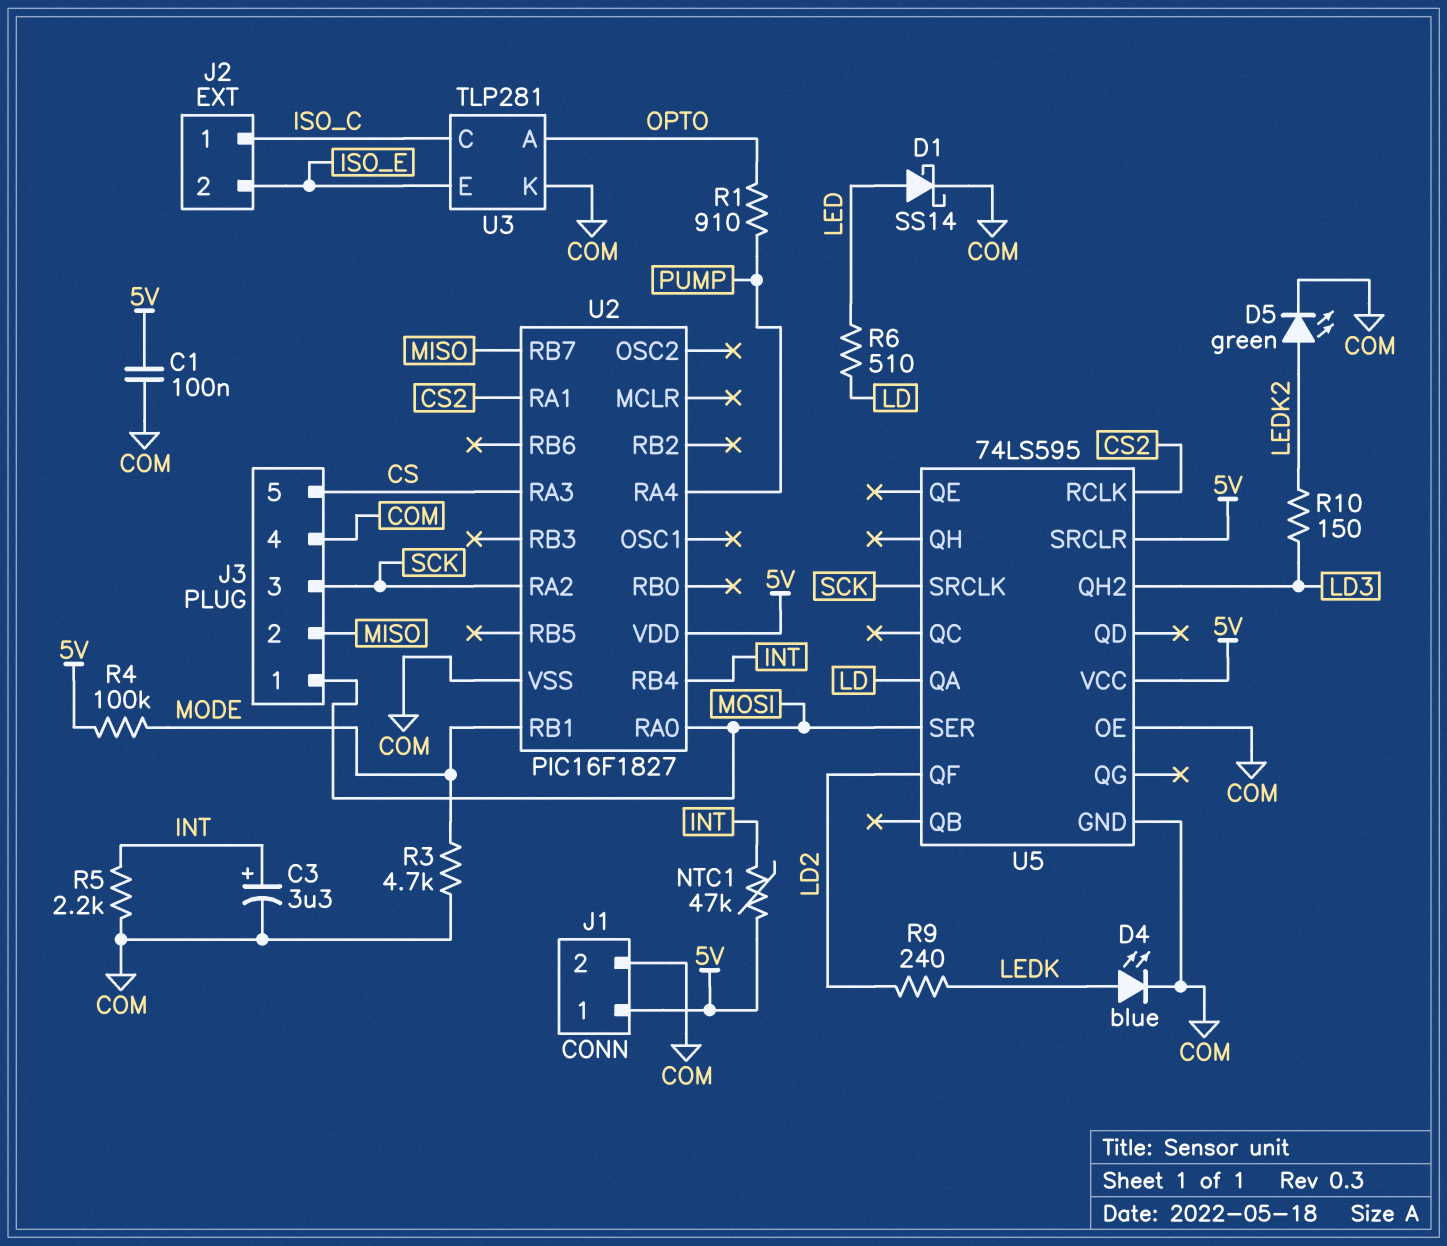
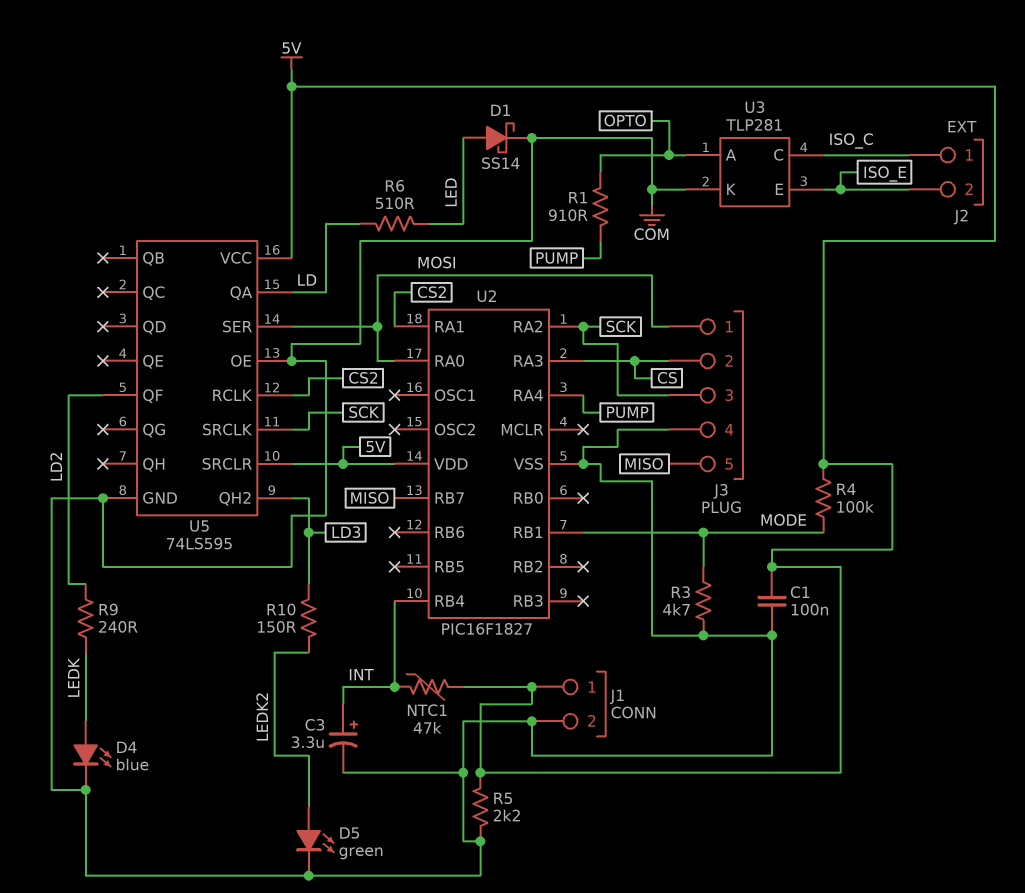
J3 pin 2: MISO -> CS
J3 pin 5: CS -> MISO
R5: 2.2k (COM, INT) -> 2.2k (5V, COM)

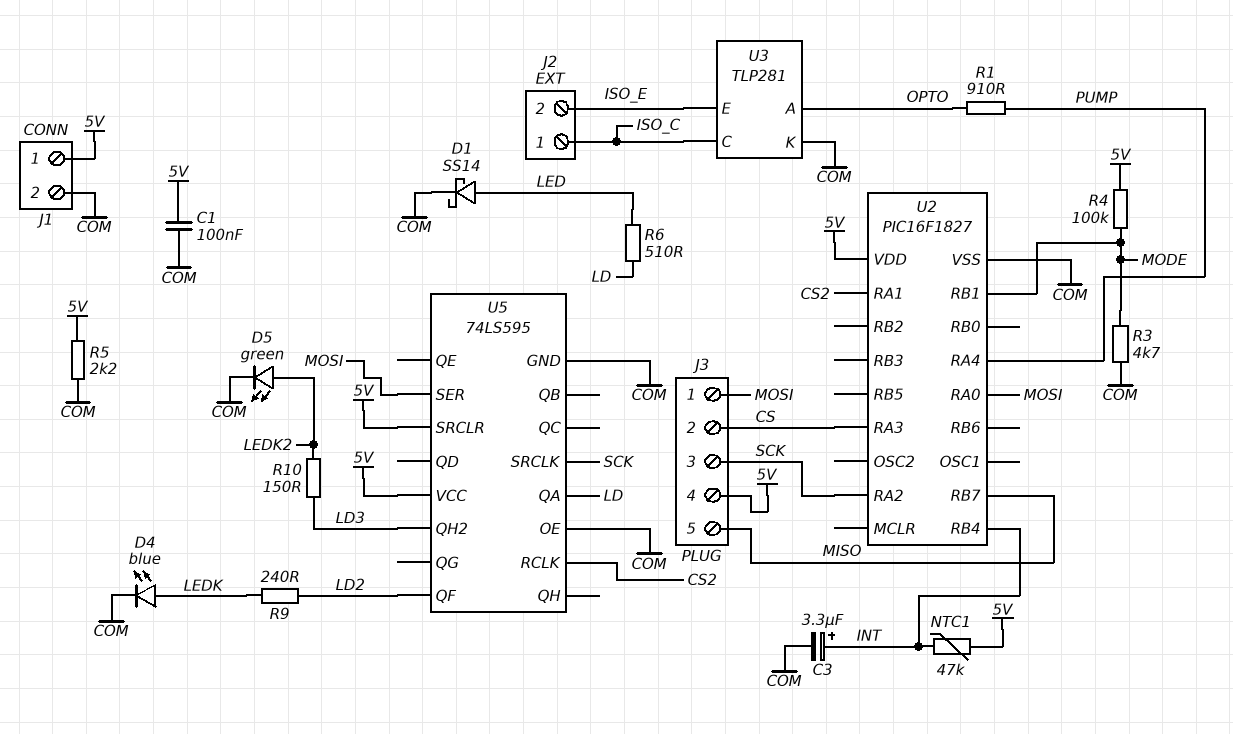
J3 pin 4: COM -> 5V

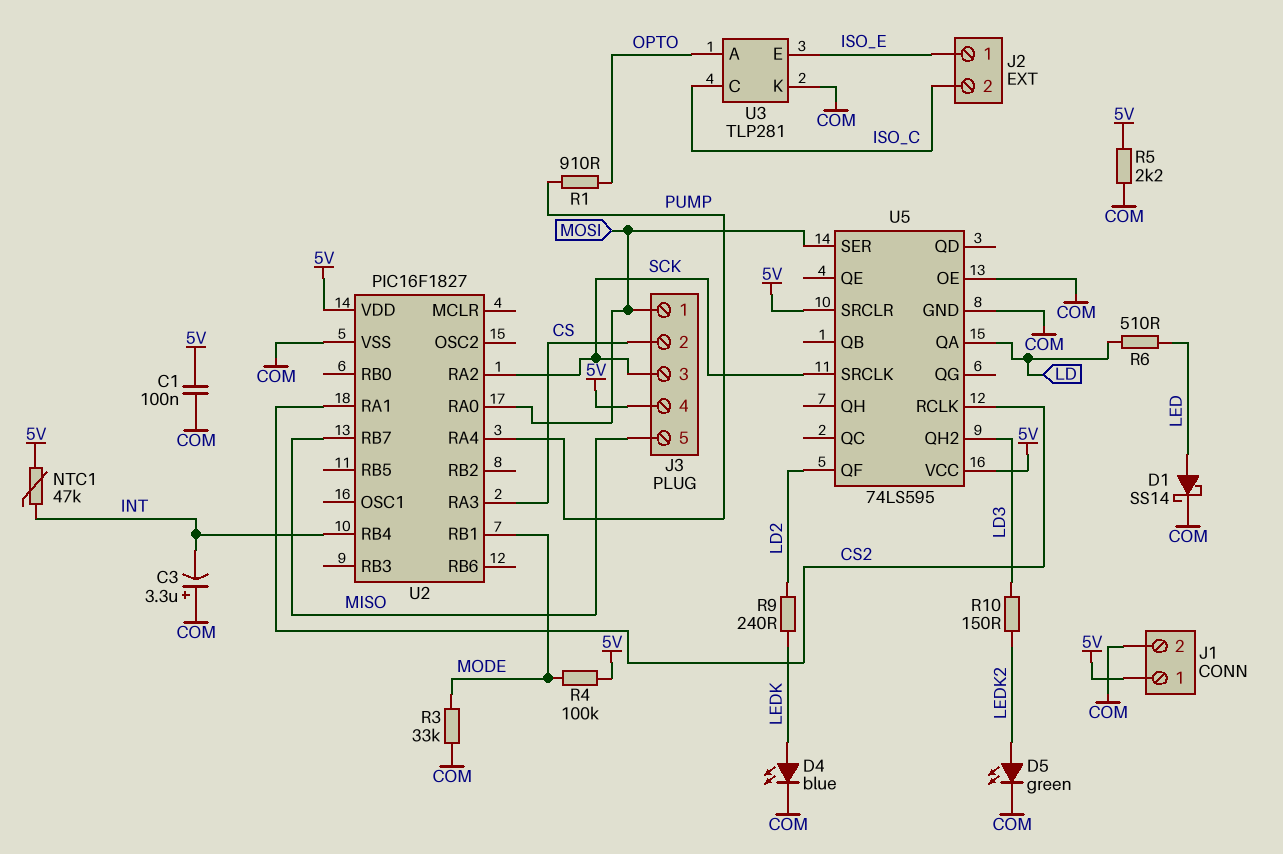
C3: 3.3uF (plus INT, minus COM) -> 3.3uF (plus COM, minus INT)
J2 pin 1: ISO_C -> ISO_E
J2 pin 2: ISO_E -> ISO_C
R3: 4.7k (COM, MODE) -> 33k (COM, MODE)

